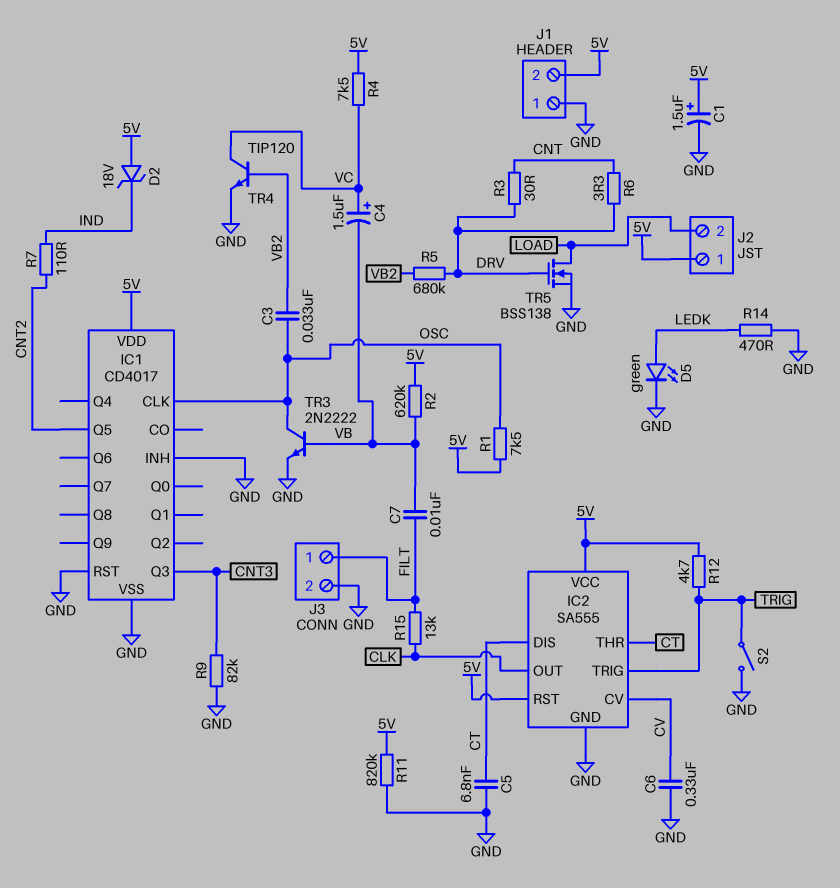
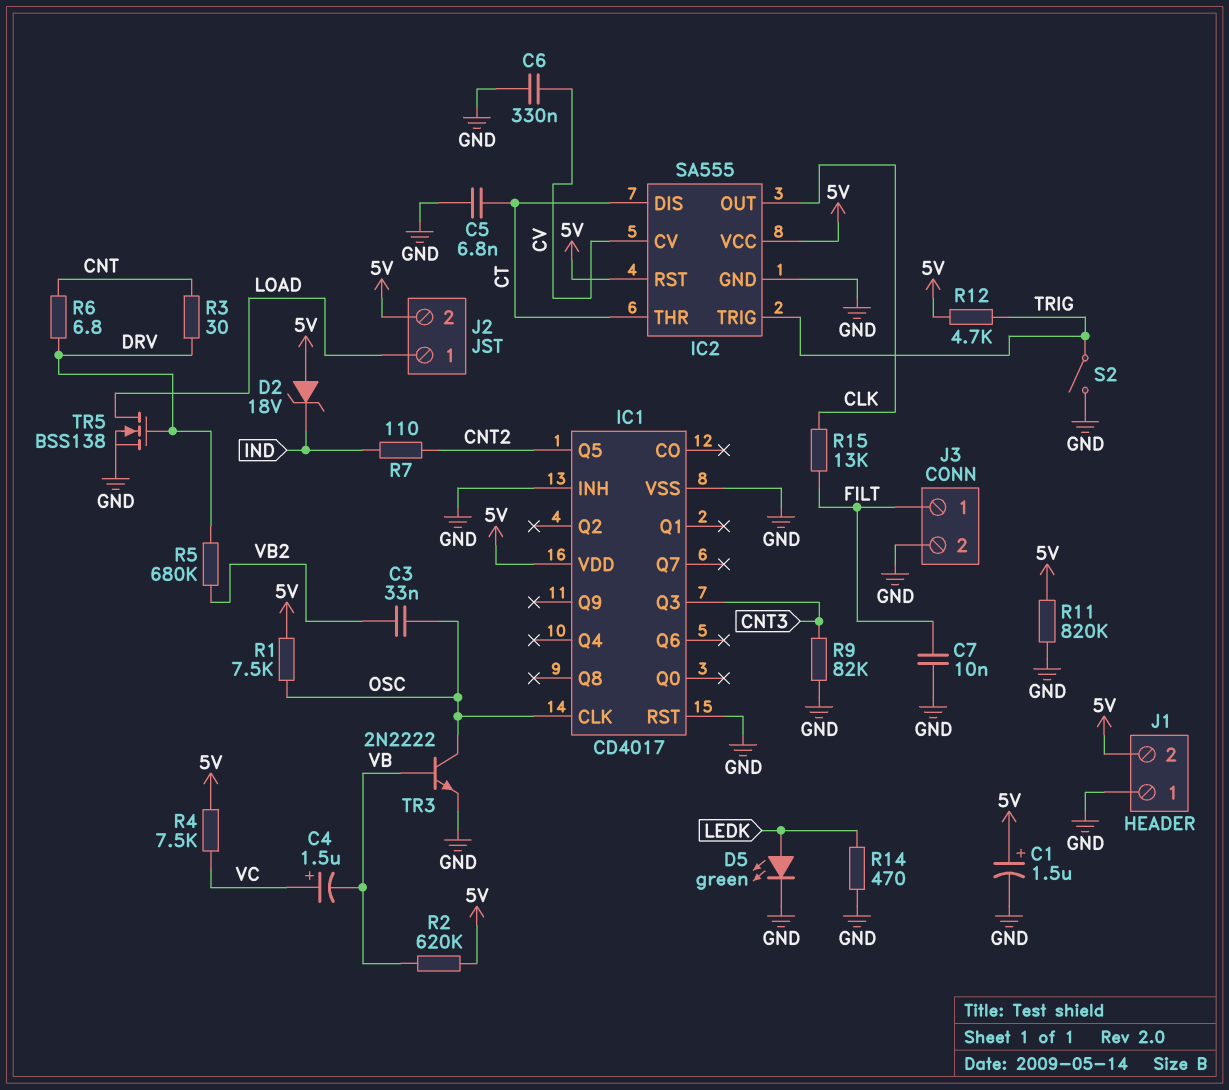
C7: 10nF (FILT, VB) -> 10nF (FILT, GND)
J2 pin 1: 5V -> LOAD
J2 pin 2: LOAD -> 5V
R6: 3.3 (CNT, DRV) -> 6.8 (CNT, DRV)
TR4: NPN TIP120 (B VB2, C VC, E GND) -> none

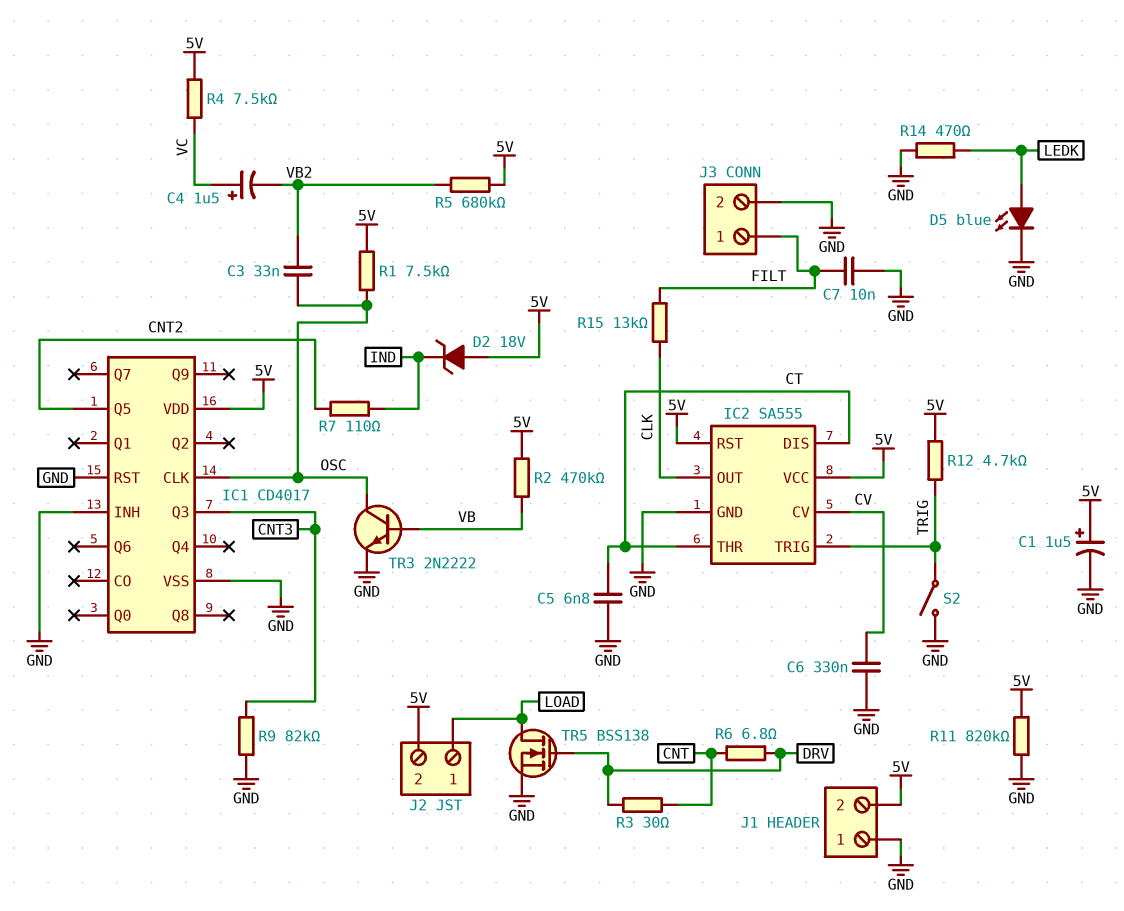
C4: 1.5uF (plus VC, minus VB) -> 1.5uF (plus VC, minus VB2)
D5: LED green (A LEDK, K GND) -> LED blue (A LEDK, K GND)
R2: 620k (5V, VB) -> 470k (5V, VB)
R5: 680k (DRV, VB2) -> 680k (5V, VB2)

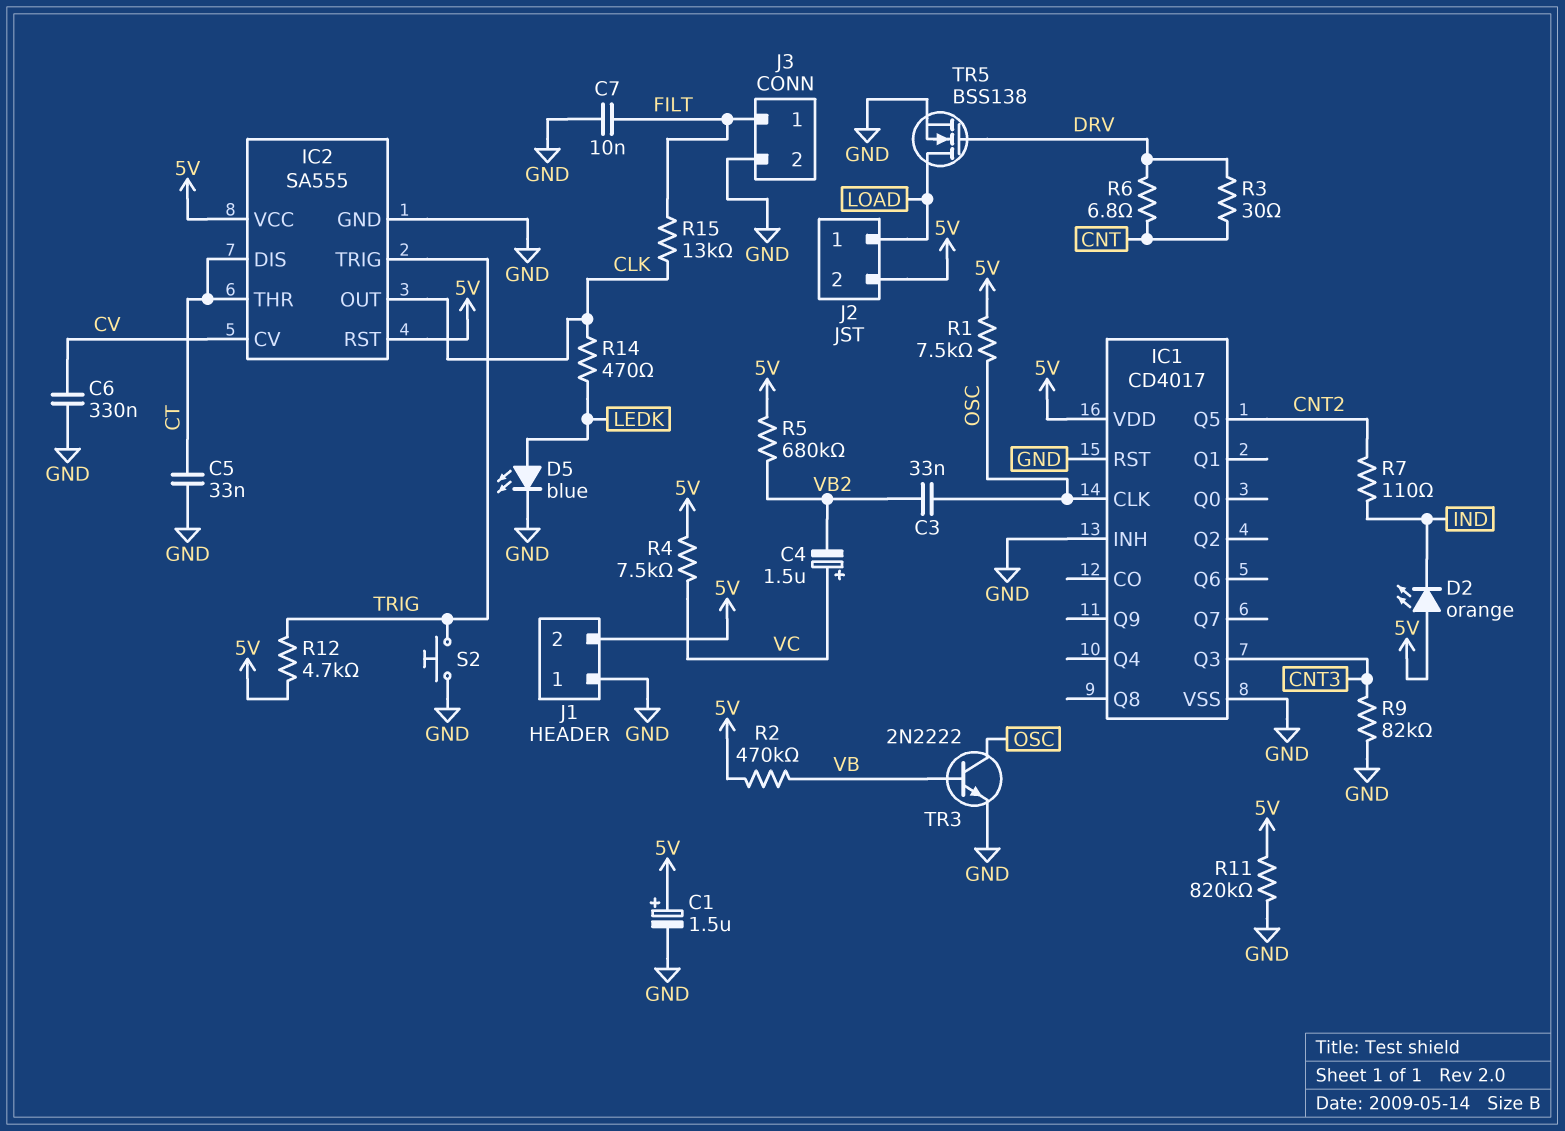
C5: 6.8nF (CT, GND) -> 33nF (CT, GND)
D2: zener 18V (A 5V, K IND) -> LED orange (A 5V, K IND)
R14: 470 (GND, LEDK) -> 470 (CLK, LEDK)
S2: switch (GND, TRIG) -> button (GND, TRIG)

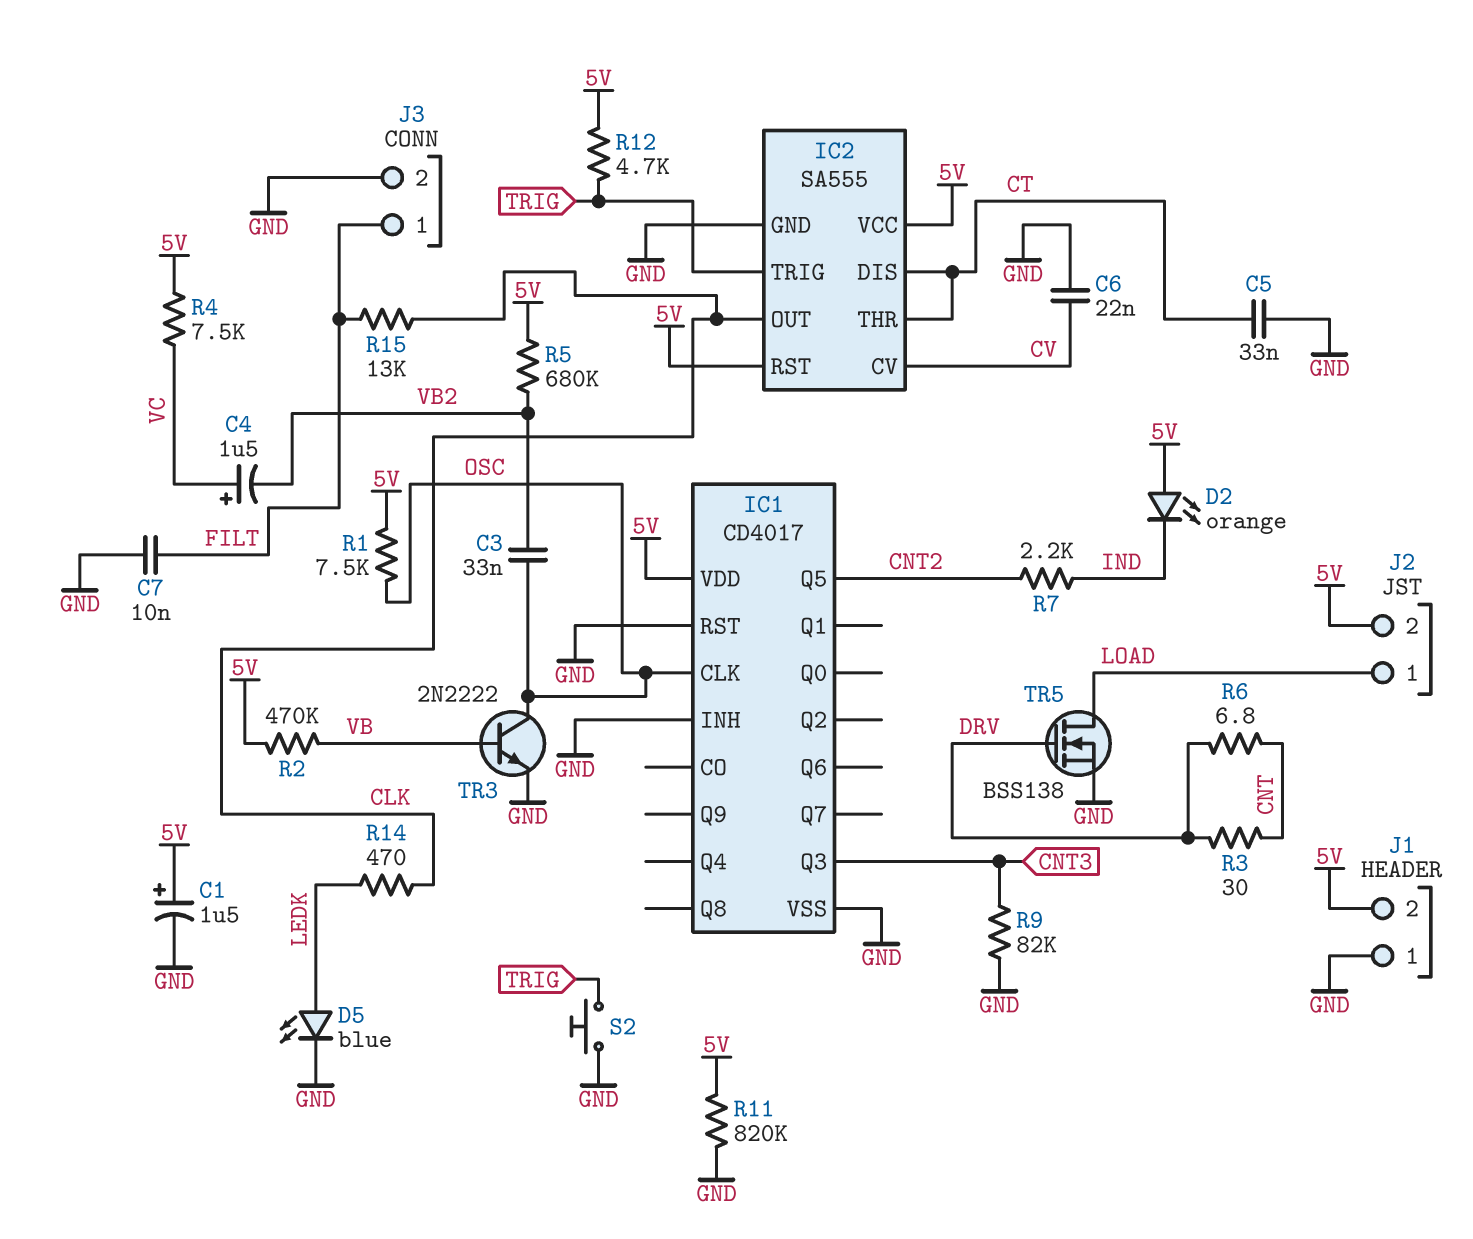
C6: 330nF (CV, GND) -> 22nF (CV, GND)
R7: 110 (CNT2, IND) -> 2.2k (CNT2, IND)

